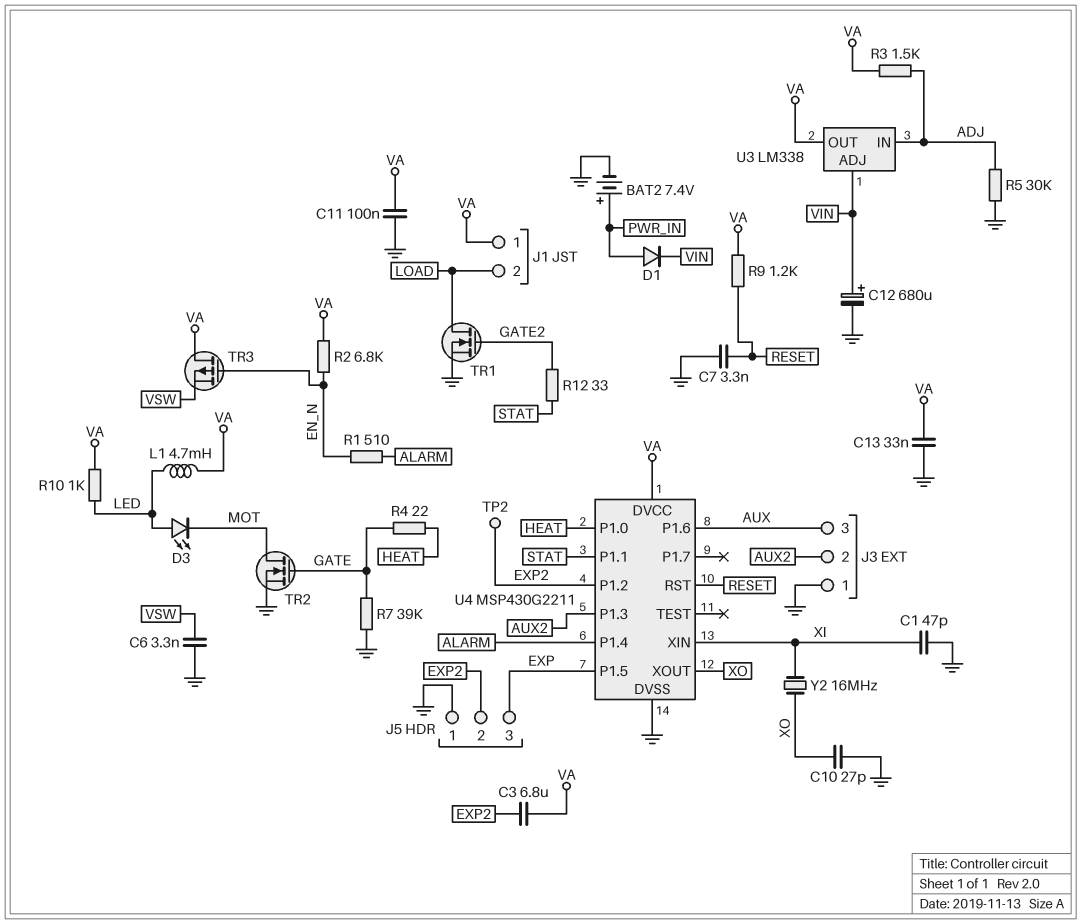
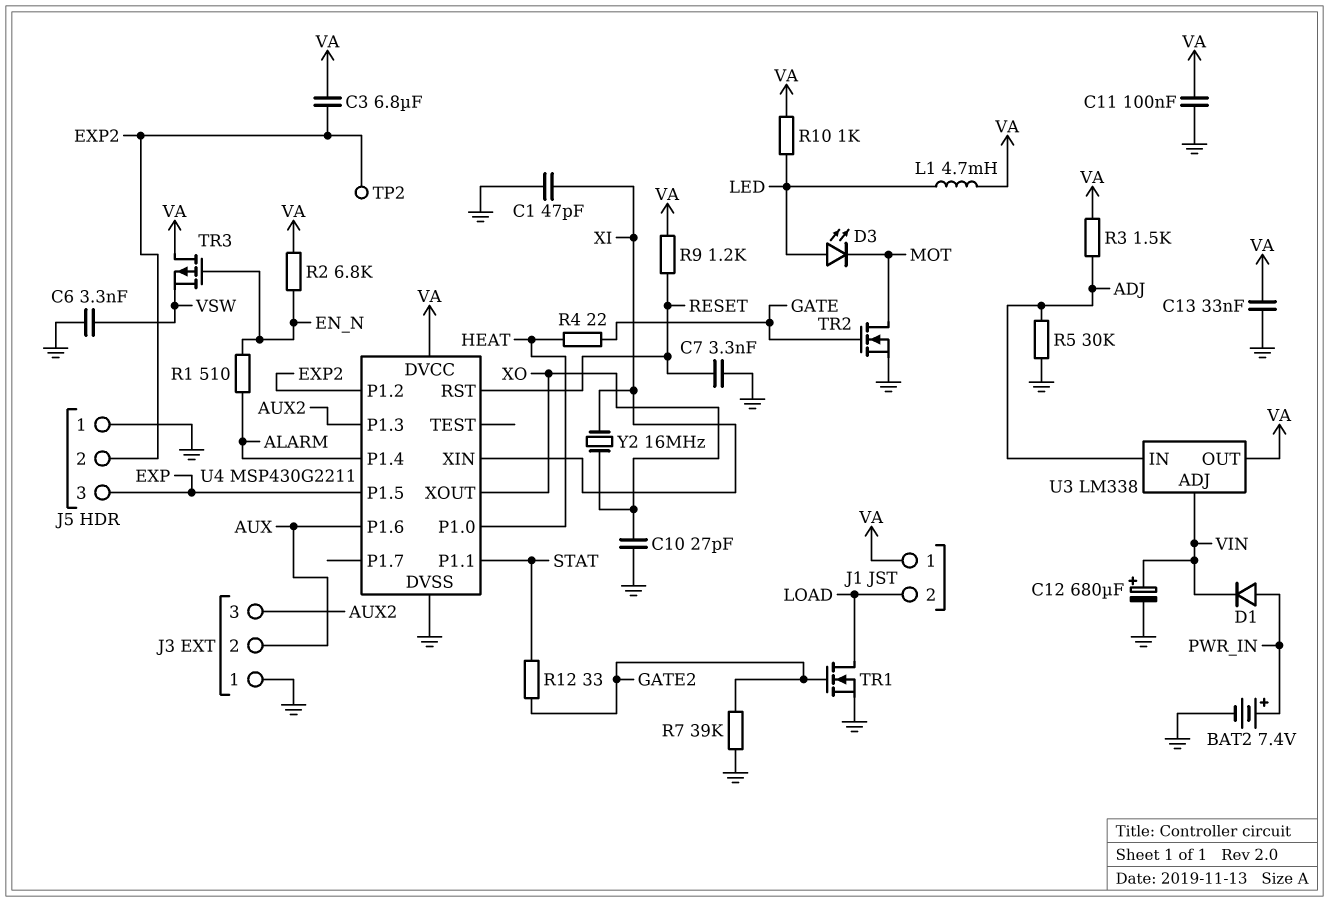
J3 pin 2: AUX2 -> AUX
J3 pin 3: AUX -> AUX2
R7: 39k (GATE, GND) -> 39k (GATE2, GND)

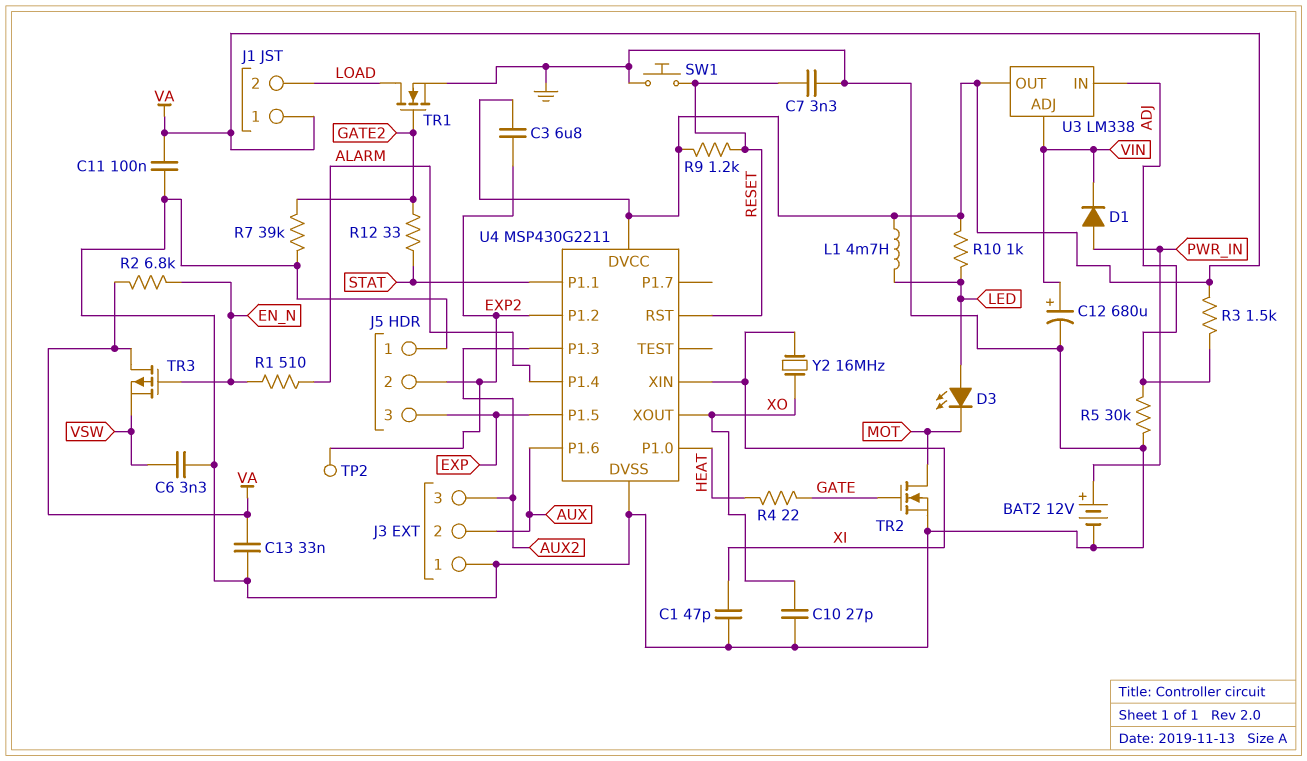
BAT2: 7.4V (plus PWR_IN, minus GND) -> 12V (plus PWR_IN, minus GND)
SW1: none -> button (GND, RESET)

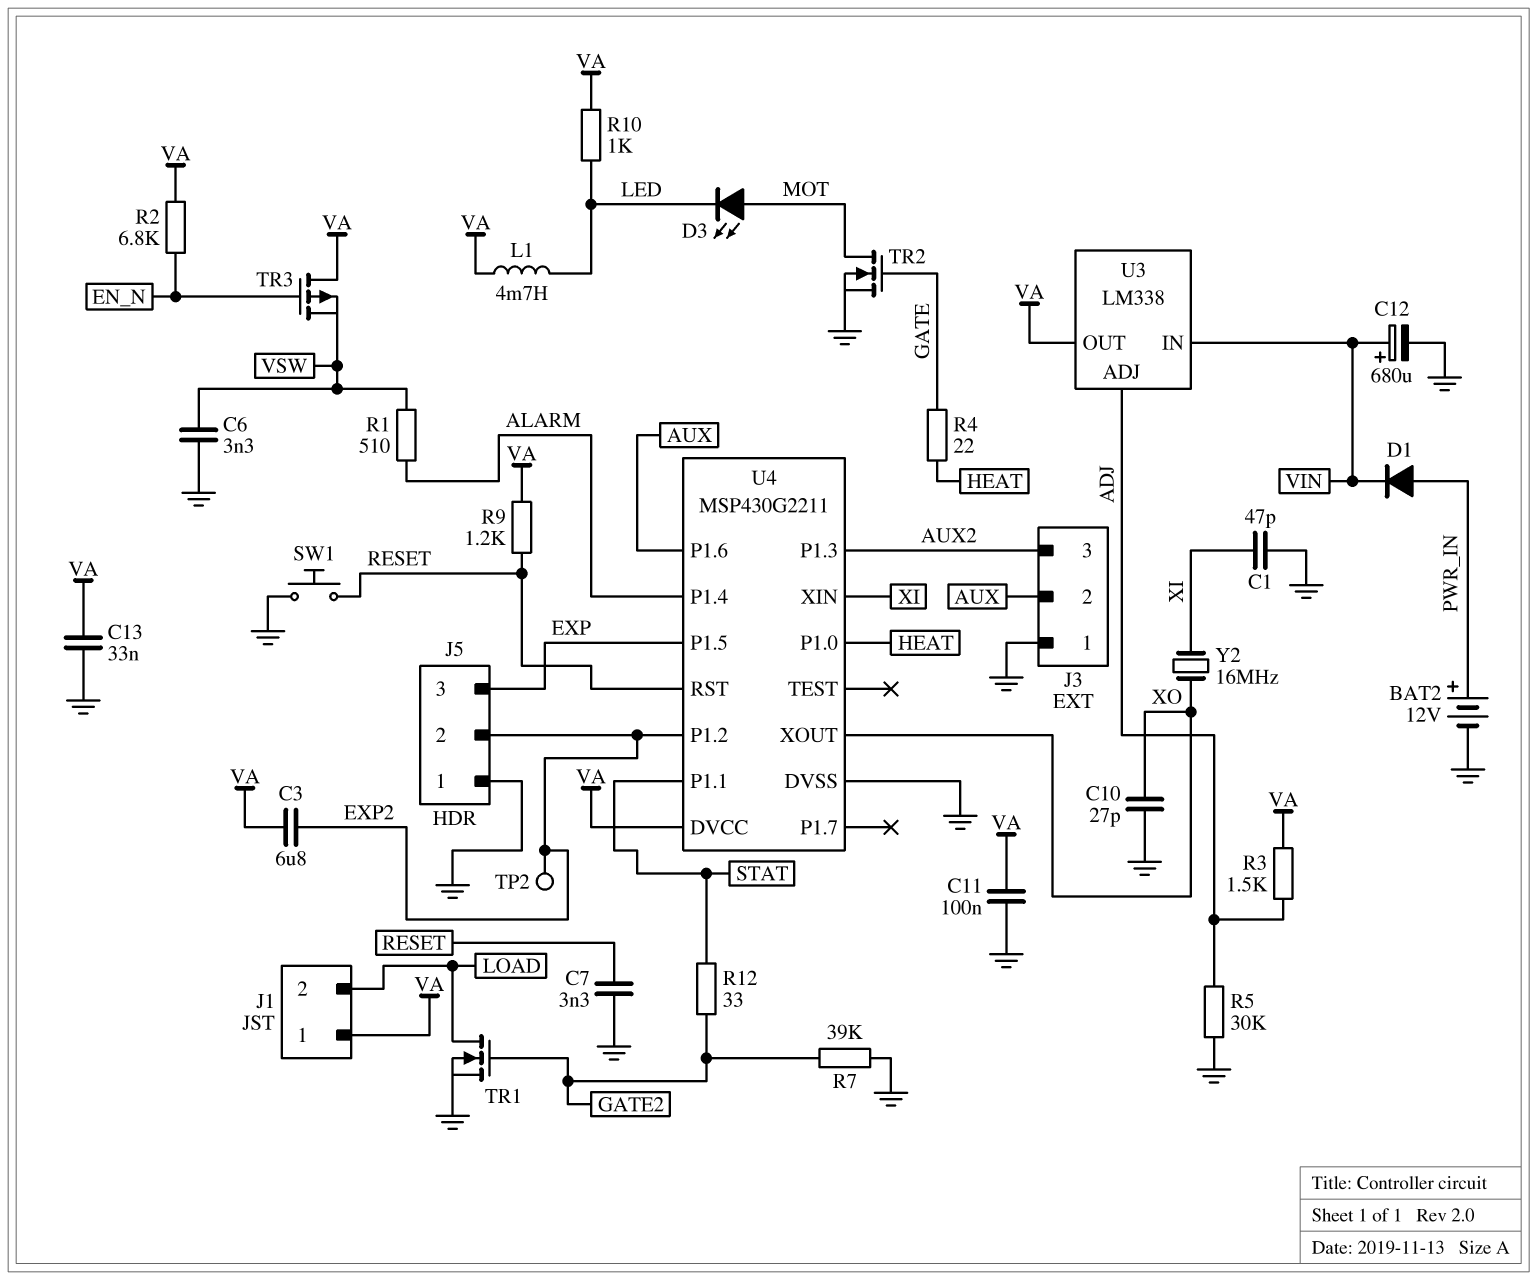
D3: LED (A LED, K MOT) -> LED (A MOT, K LED)
R1: 510 (ALARM, EN_N) -> 510 (ALARM, VSW)
U3 pin ADJ: VIN -> ADJ
U3 pin IN: ADJ -> VIN

